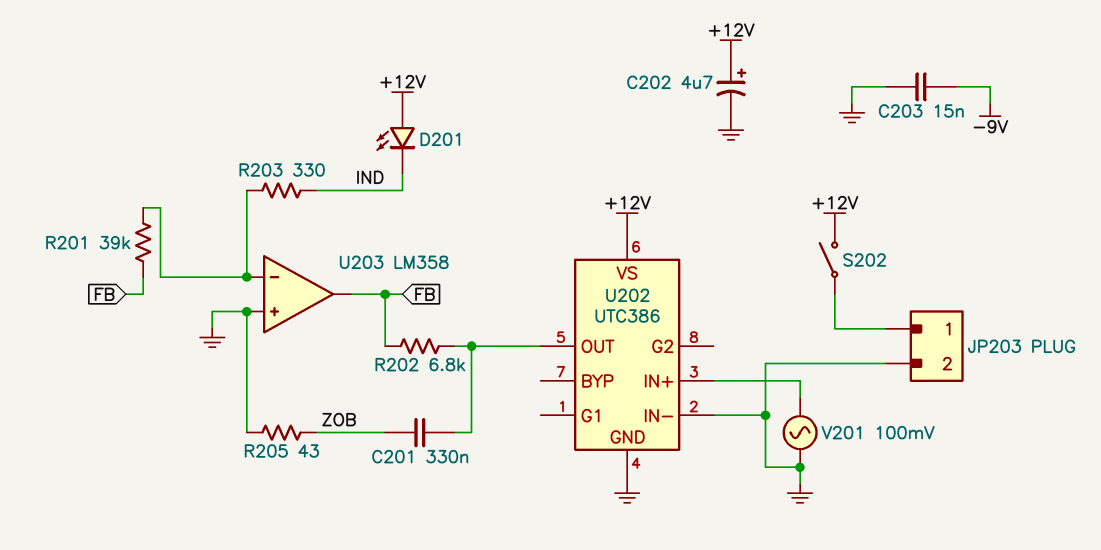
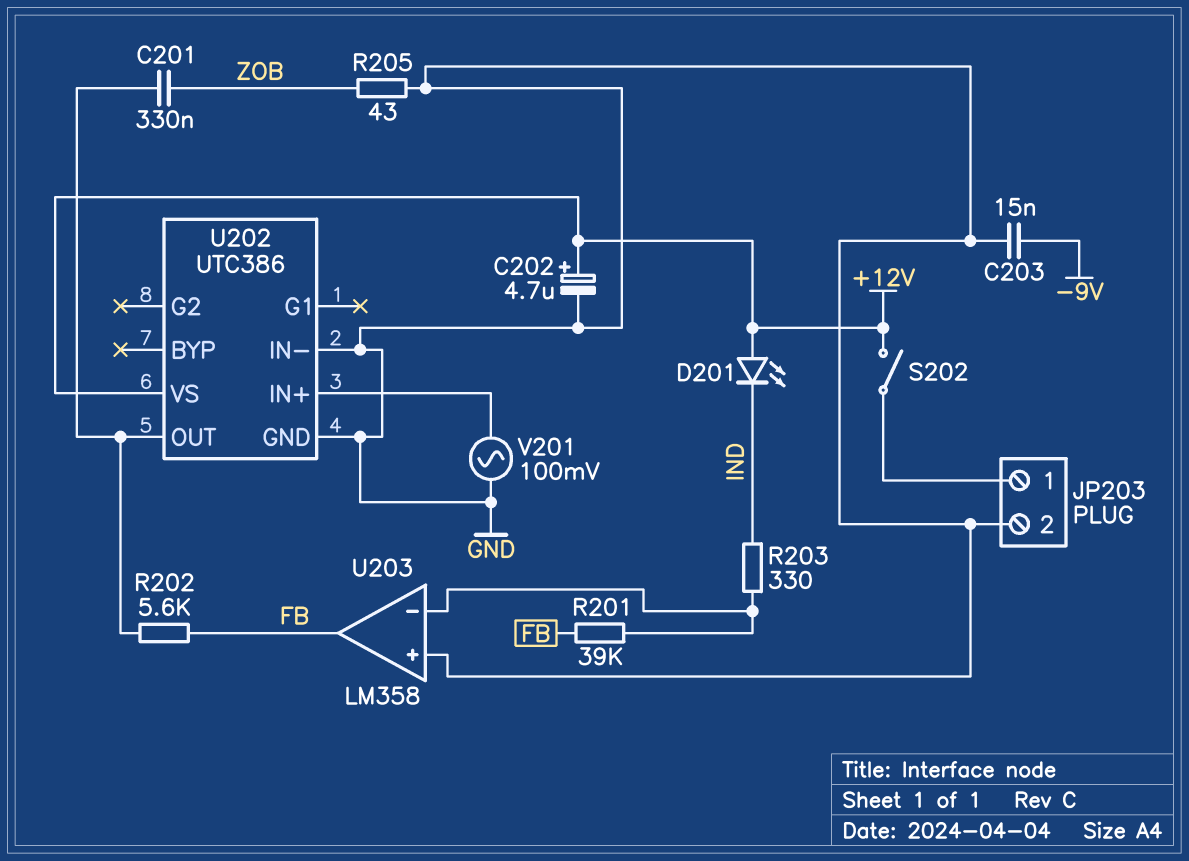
R202: 6.8k (FB, U202/OUT) -> 5.6k (FB, U202/OUT)

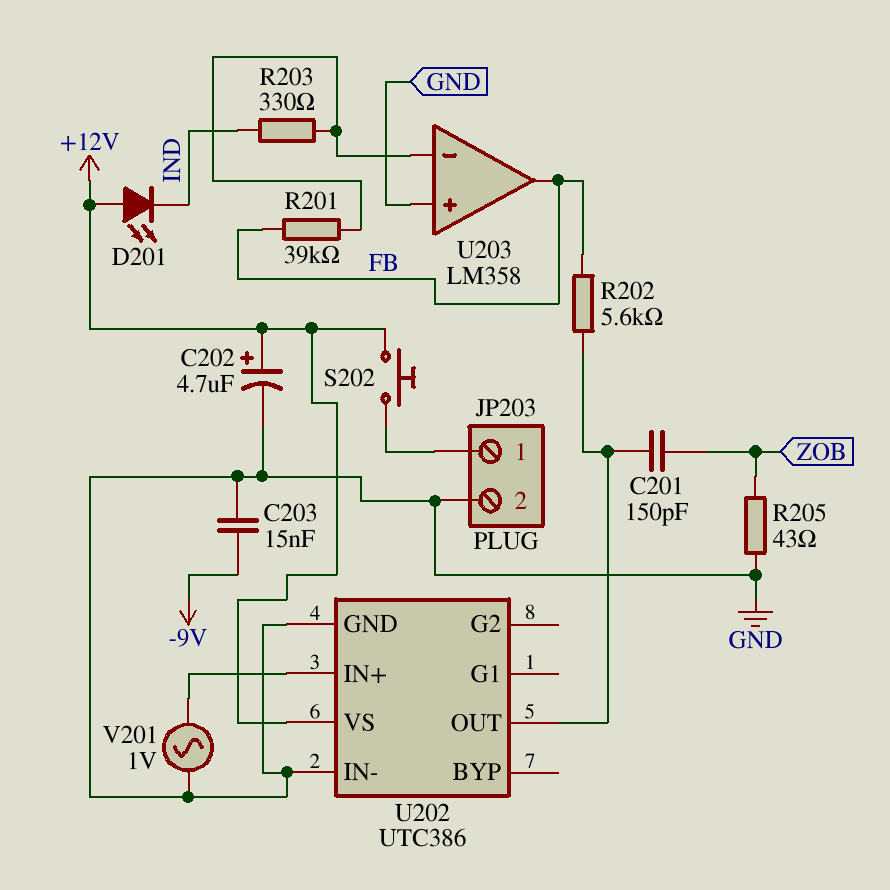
C201: 330nF (U202/OUT, ZOB) -> 150pF (U202/OUT, ZOB)
S202: switch (+12V, JP203/1) -> button (+12V, JP203/1)
V201: AC 100mV (GND, U202/IN+) -> AC 1V (GND, U202/IN+)

